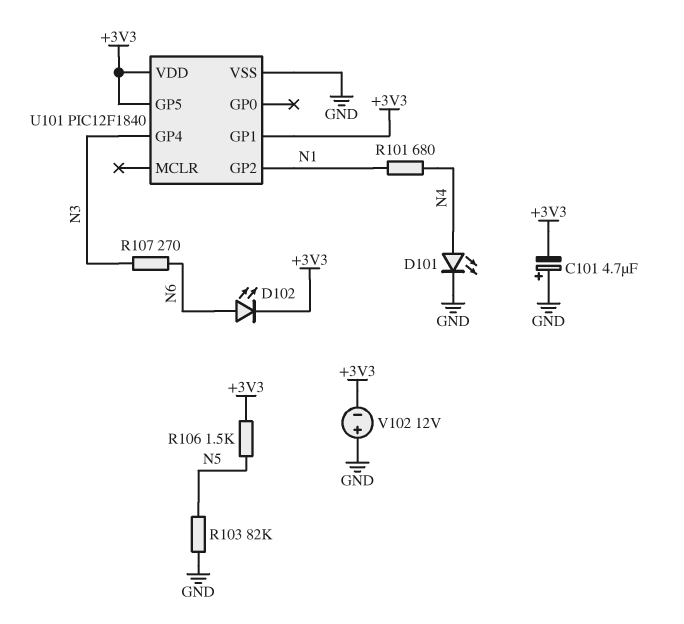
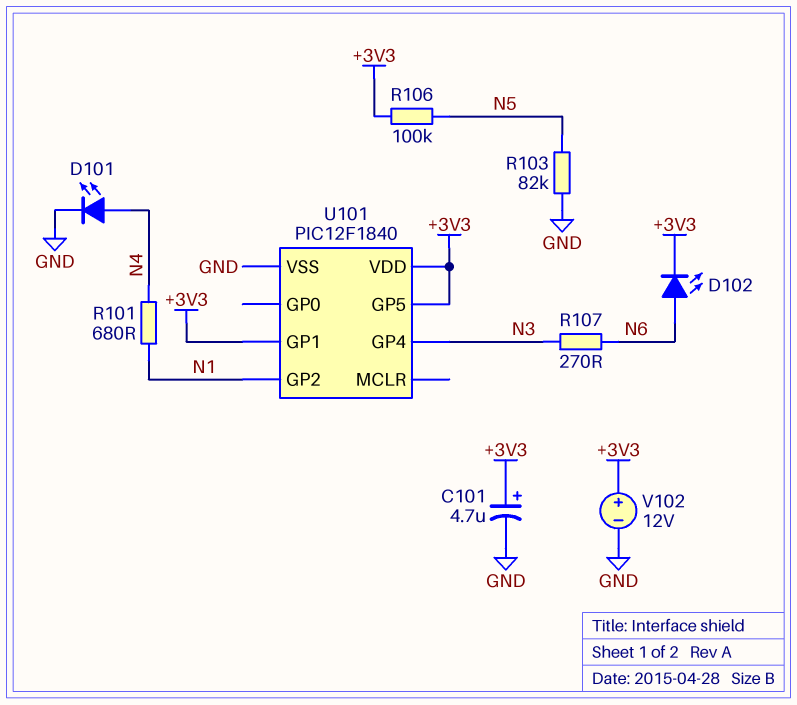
C101: 4.7uF (plus GND, minus +3V3) -> 4.7uF (plus +3V3, minus GND)
R106: 1.5k (+3V3, N5) -> 100k (+3V3, N5)
V102: 12V (plus GND, minus +3V3) -> 12V (plus +3V3, minus GND)

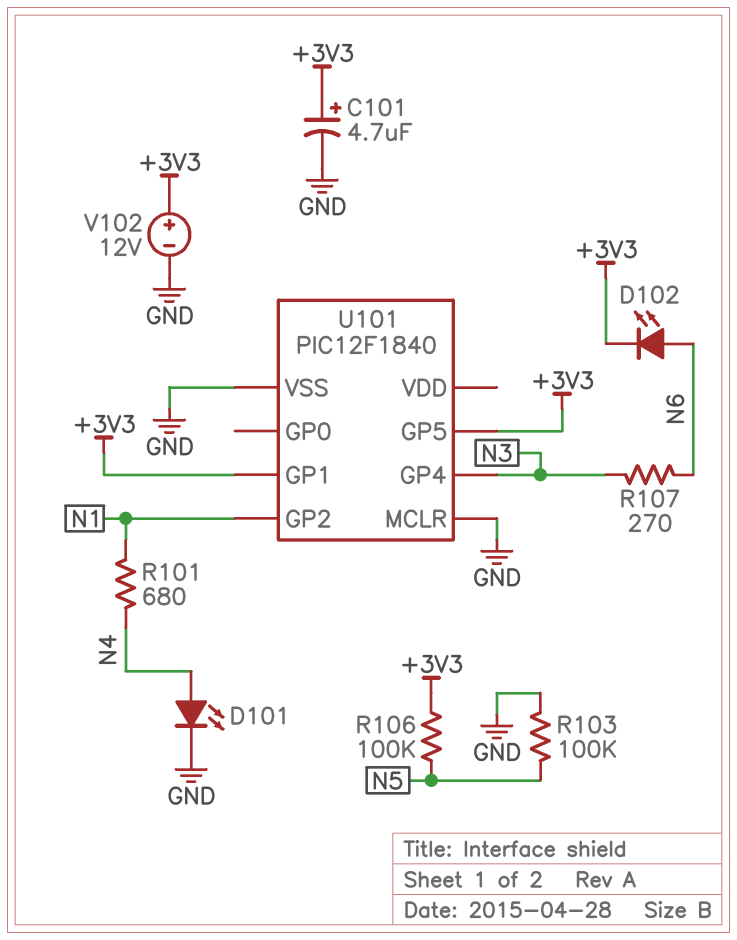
R103: 82k (GND, N5) -> 100k (GND, N5)
U101 pin MCLR: none -> GND
U101 pin VDD: +3V3 -> none

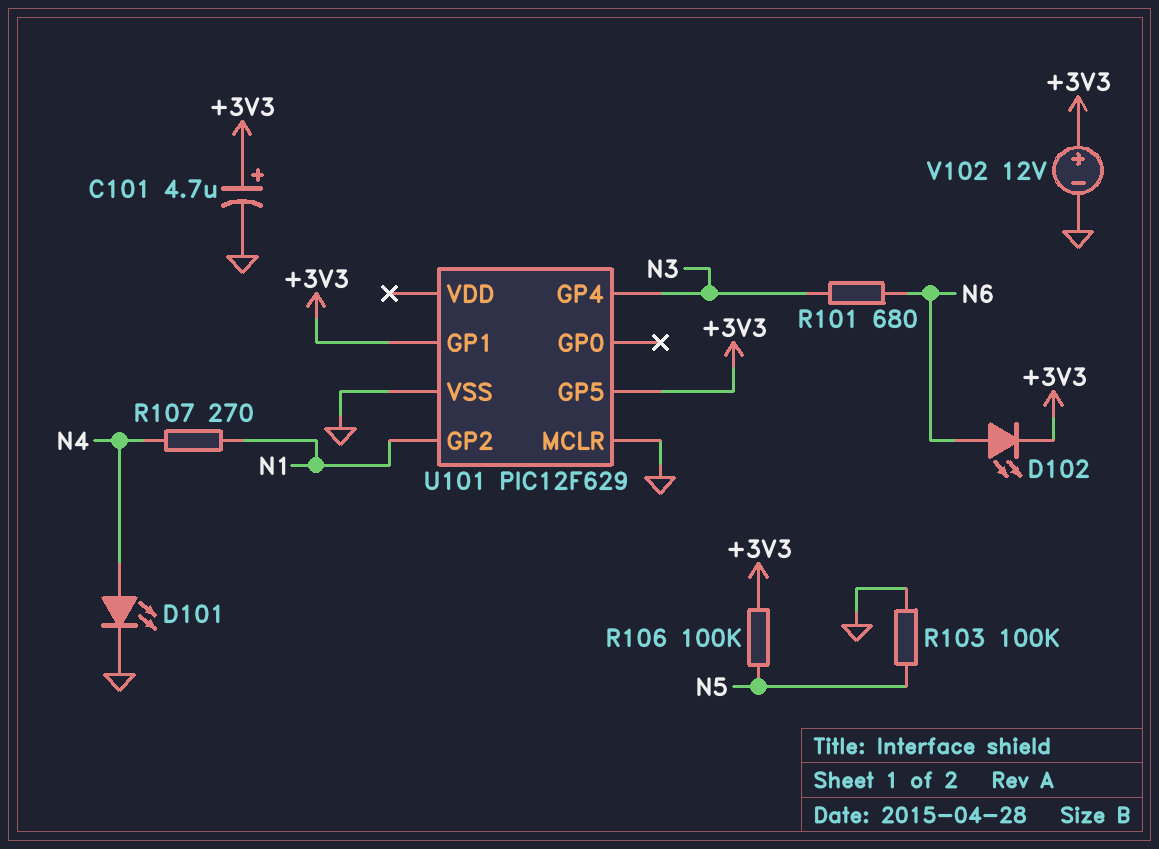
R101: 680 (N1, N4) -> 680 (N3, N6)
R107: 270 (N3, N6) -> 270 (N1, N4)
U101: PIC12F1840 -> PIC12F629

